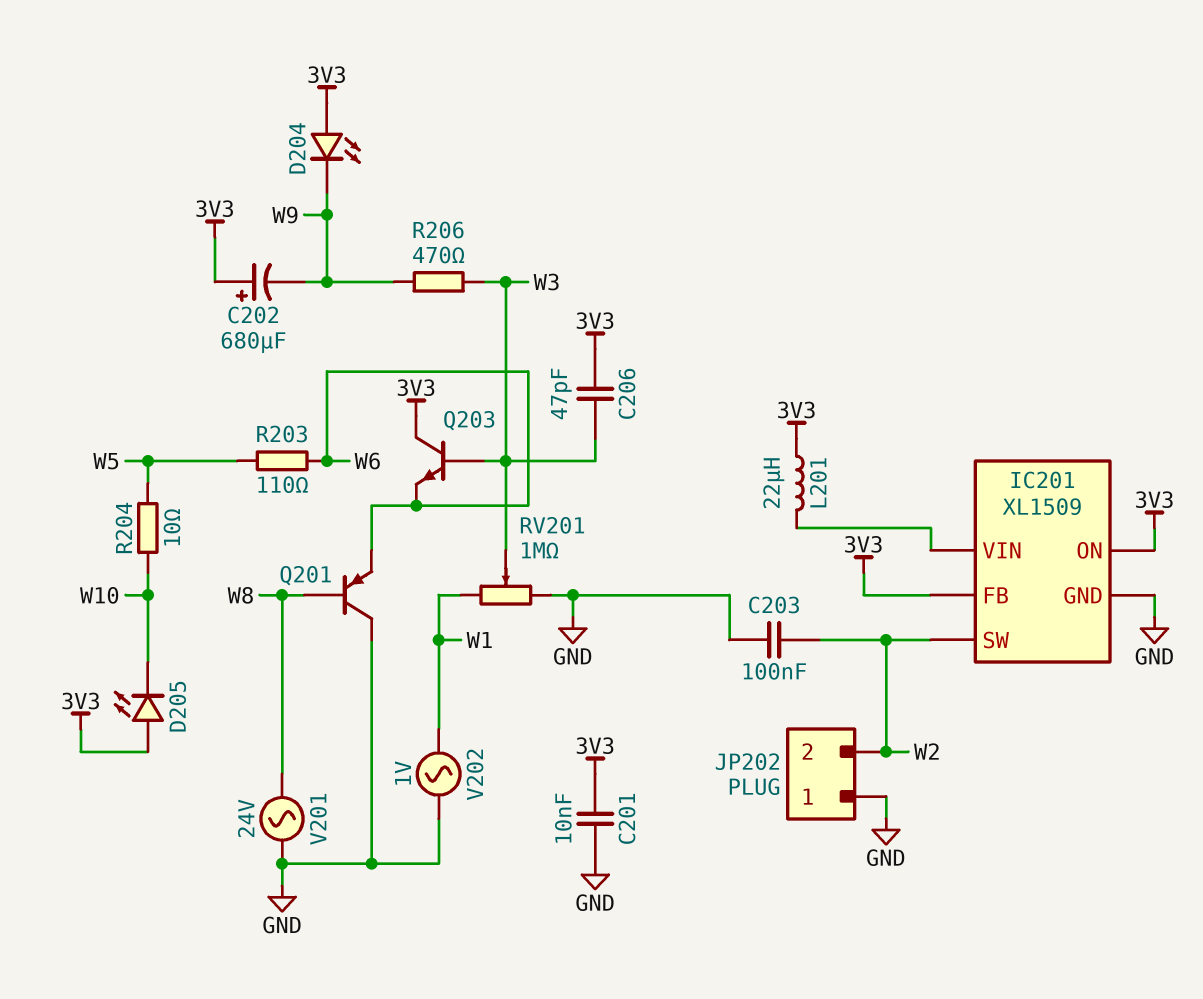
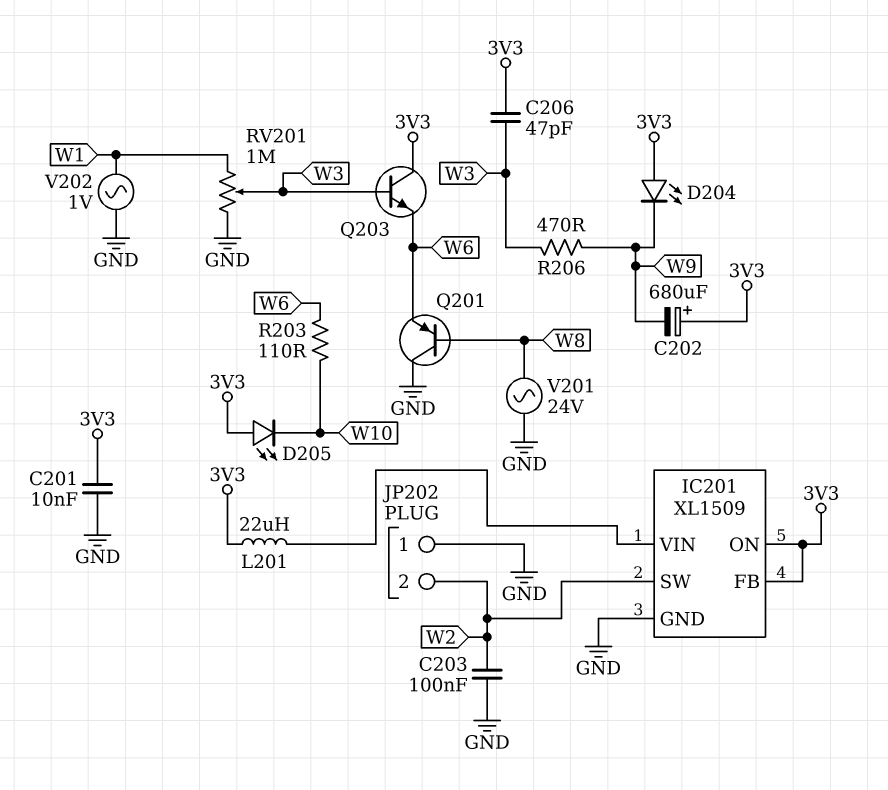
R203: 110 (W5, W6) -> 110 (W6, W10)
R204: 10 (W5, W10) -> none

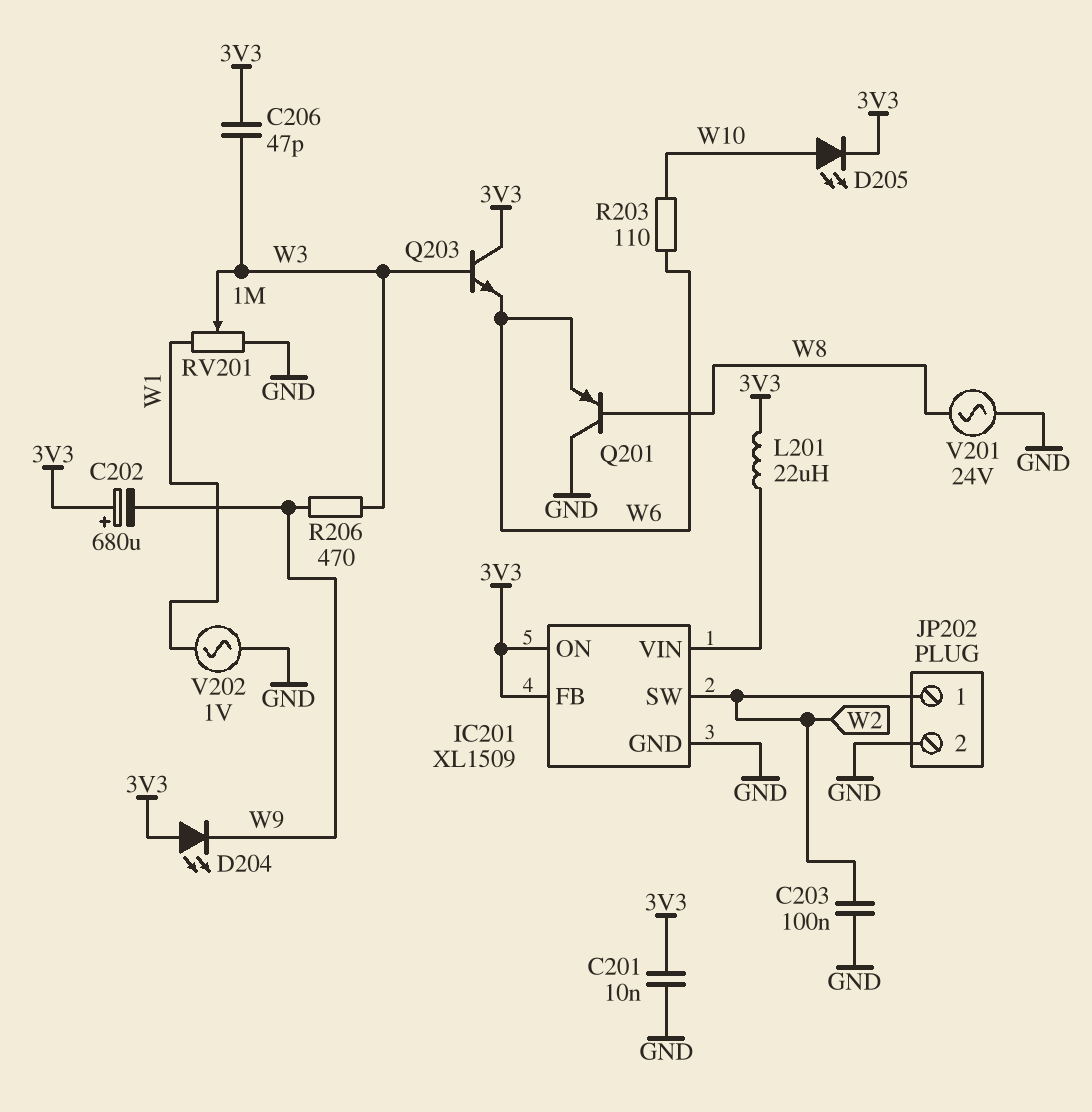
D205: LED (A 3V3, K W10) -> LED (A W10, K 3V3)
JP202 pin 1: GND -> W2
JP202 pin 2: W2 -> GND

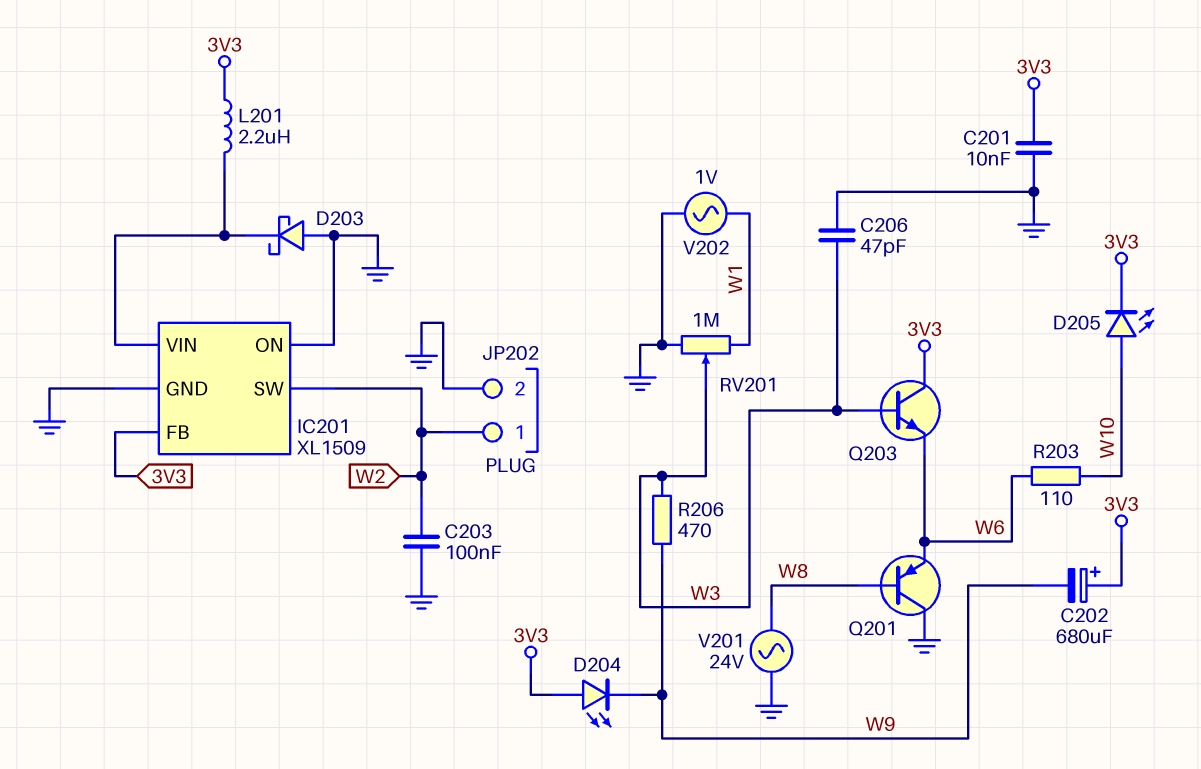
C206: 47pF (3V3, W3) -> 47pF (GND, W3)
D203: none -> schottky (A GND, K IC201/VIN)
IC201 pin ON: 3V3 -> GND
L201: 22uH (3V3, IC201/VIN) -> 2.2uH (3V3, IC201/VIN)

